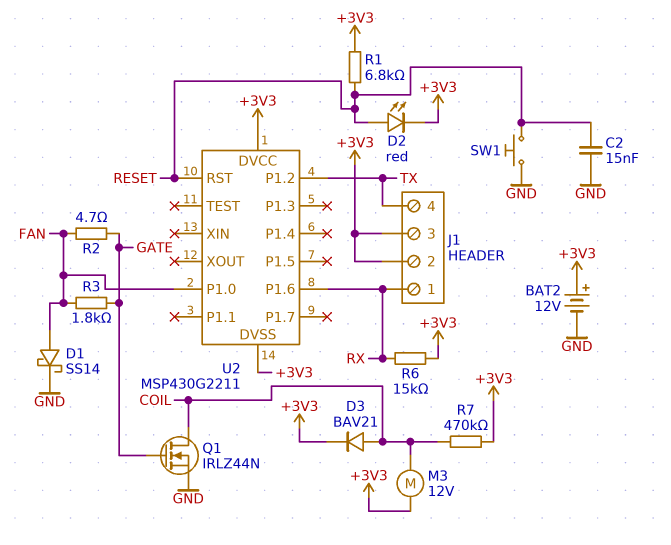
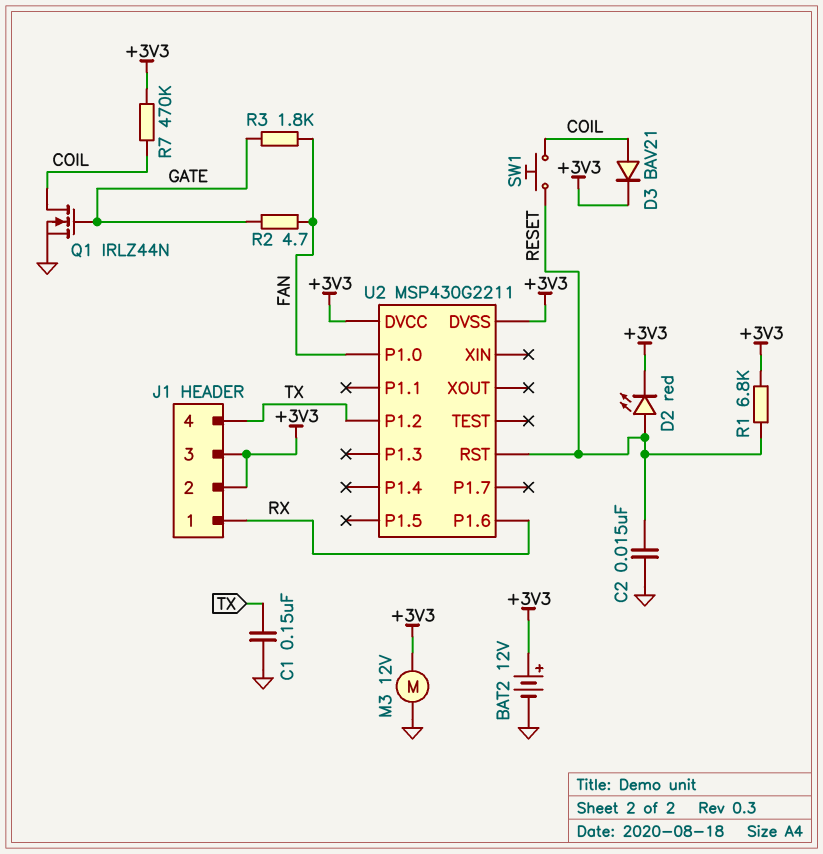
C1: none -> 150nF (GND, TX)
D1: schottky SS14 (A FAN, K GND) -> none
M3: motor 12V (+3V3, COIL) -> motor 12V (+3V3, GND)
R6: 15k (+3V3, RX) -> none
SW1: button (GND, RESET) -> button (COIL, RESET)

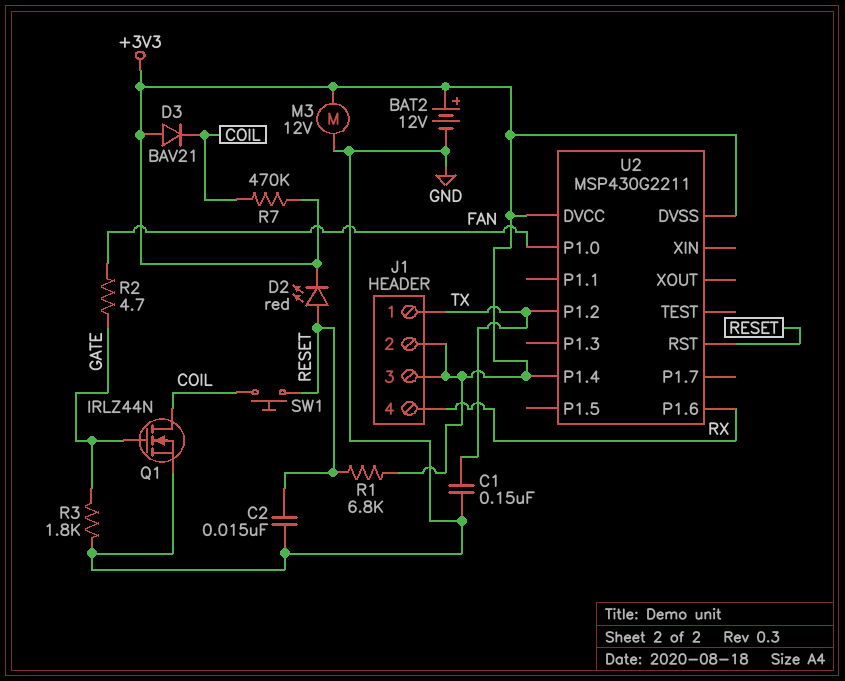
D3: diode BAV21 (A COIL, K +3V3) -> diode BAV21 (A +3V3, K COIL)
J1 pin 1: RX -> TX
J1 pin 4: TX -> RX
R3: 1.8k (FAN, GATE) -> 1.8k (GATE, GND)
U2 pin P1.4: none -> +3V3

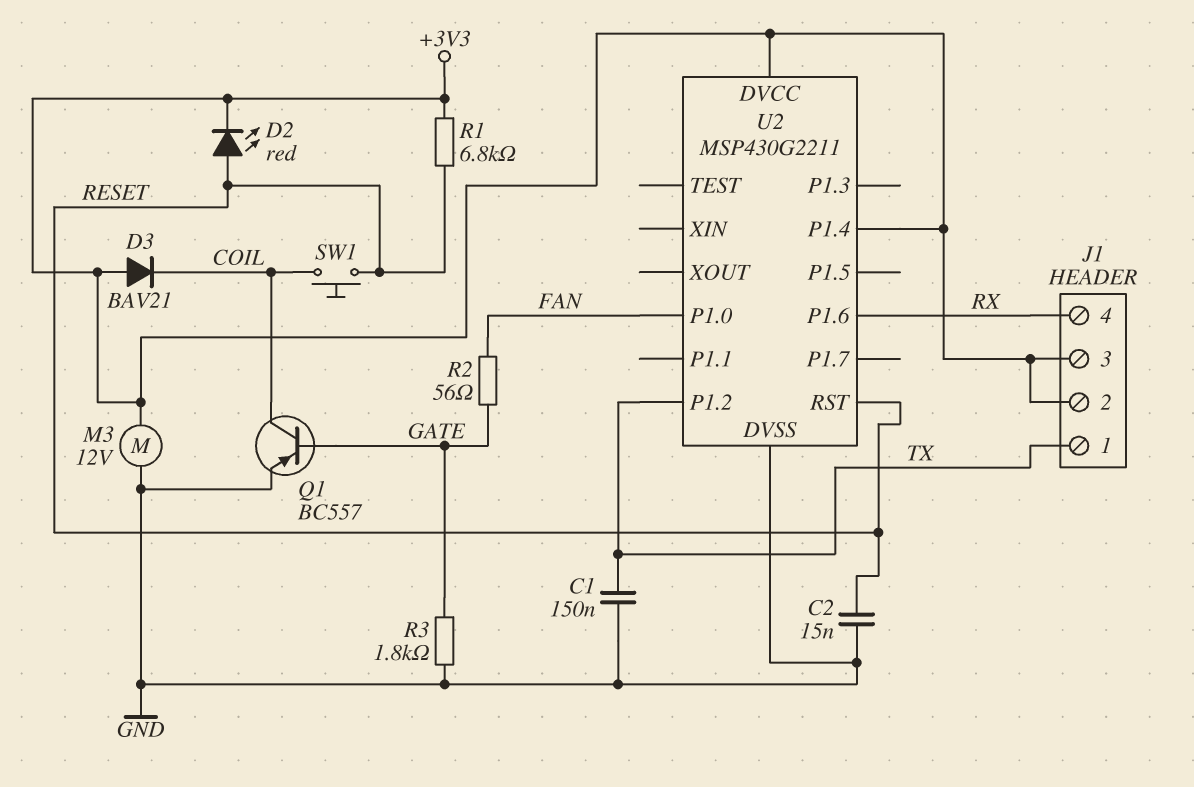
BAT2: 12V (plus +3V3, minus GND) -> none
Q1: NMOS IRLZ44N (G GATE, D COIL, S GND) -> PNP BC557 (B GATE, C COIL, E GND)
R2: 4.7 (FAN, GATE) -> 56 (FAN, GATE)
R7: 470k (+3V3, COIL) -> none
U2 pin DVSS: +3V3 -> GND

